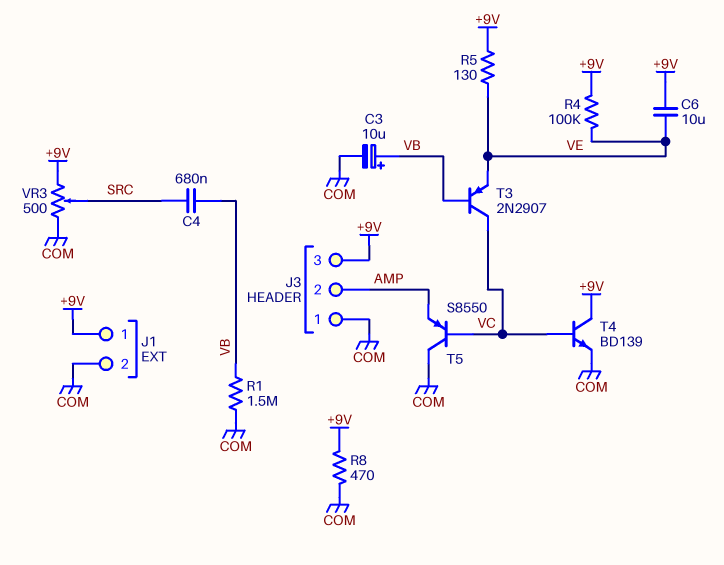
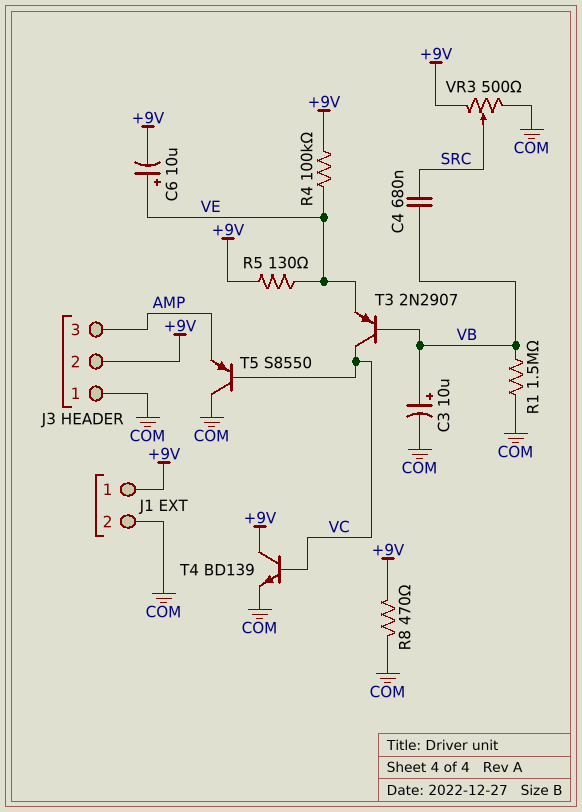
C6: 10uF (+9V, VE) -> 10uF (plus VE, minus +9V)
J3 pin 2: AMP -> +9V
J3 pin 3: +9V -> AMP

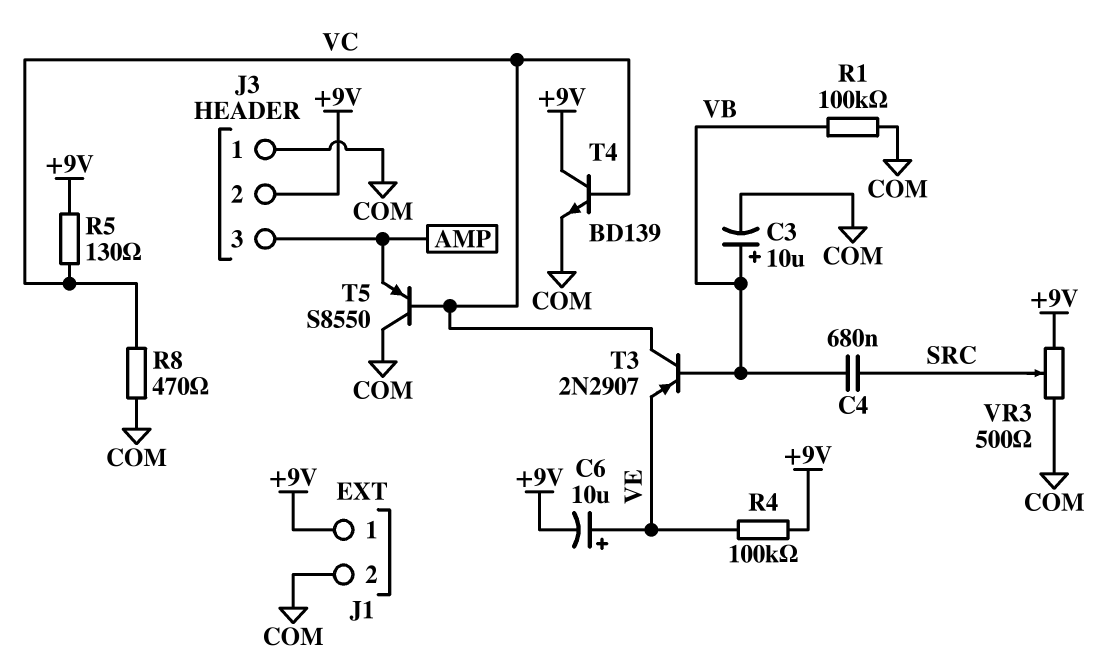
R1: 1.5M (COM, VB) -> 100k (COM, VB)
R5: 130 (+9V, VE) -> 130 (+9V, VC)
R8: 470 (+9V, COM) -> 470 (COM, VC)

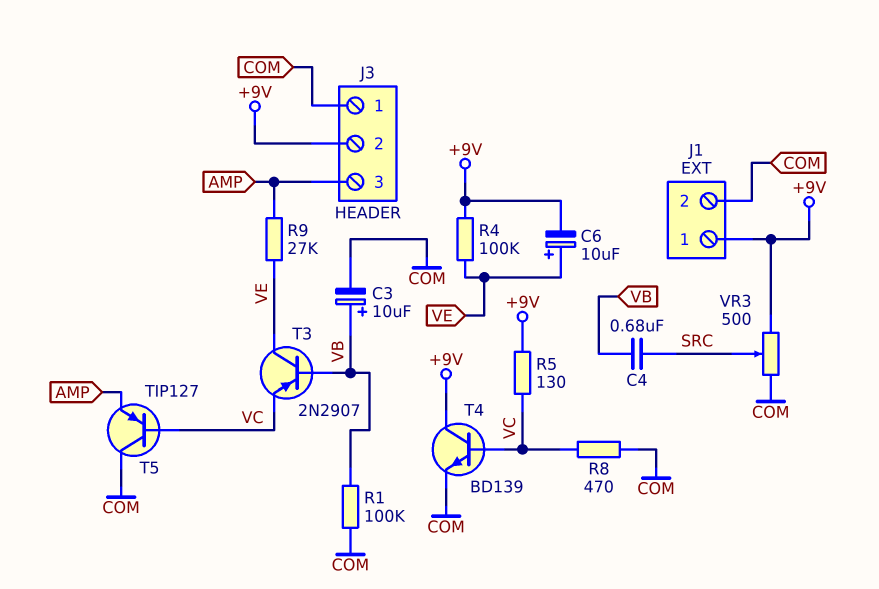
R9: none -> 27k (AMP, VE)
T3: PNP 2N2907 (B VB, C VC, E VE) -> PNP 2N2907 (B VB, C VE, E VC)
T5: PNP S8550 (B VC, C COM, E AMP) -> PNP TIP127 (B VC, C COM, E AMP)

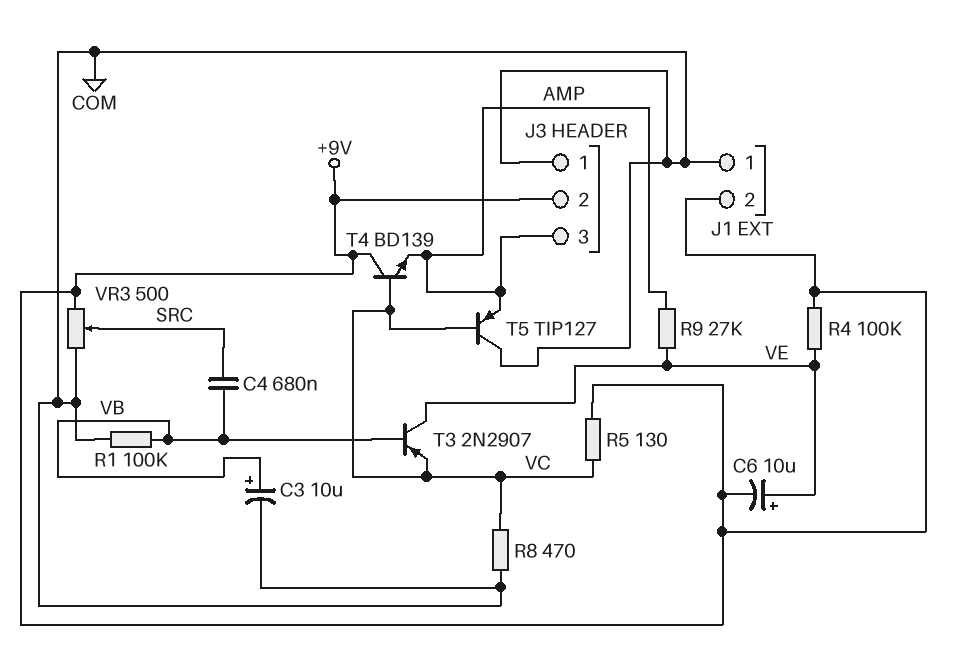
J1 pin 1: +9V -> COM
J1 pin 2: COM -> +9V
T4: NPN BD139 (B VC, C +9V, E COM) -> NPN BD139 (B VC, C +9V, E AMP)

